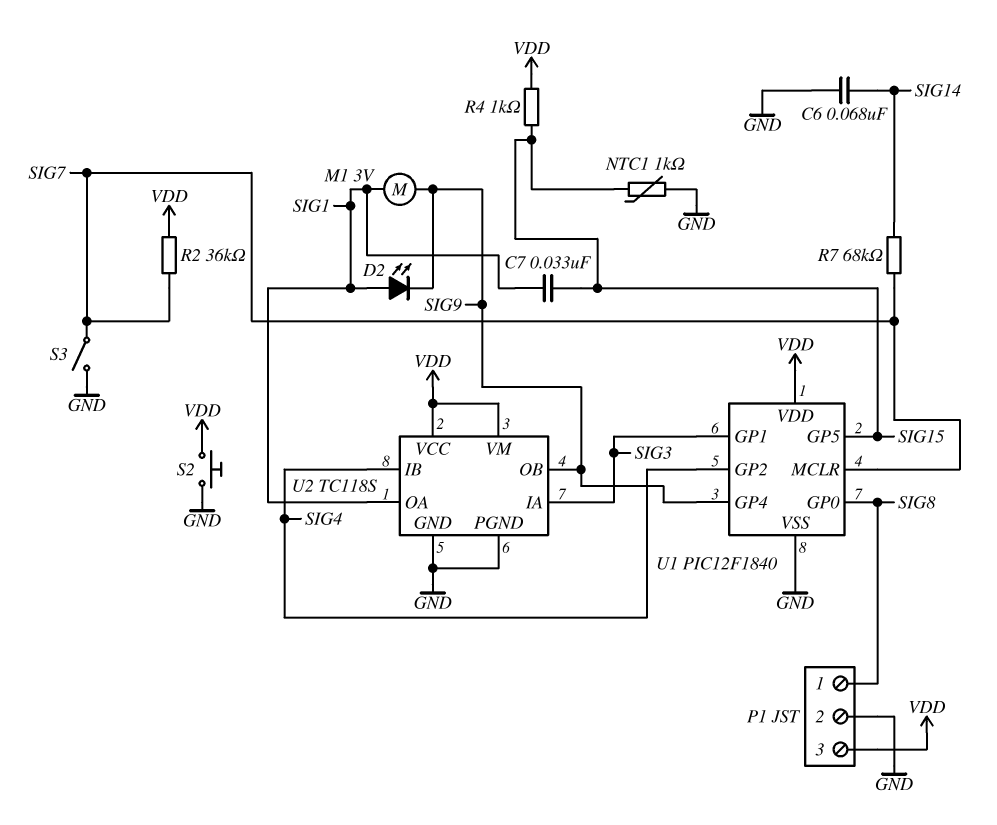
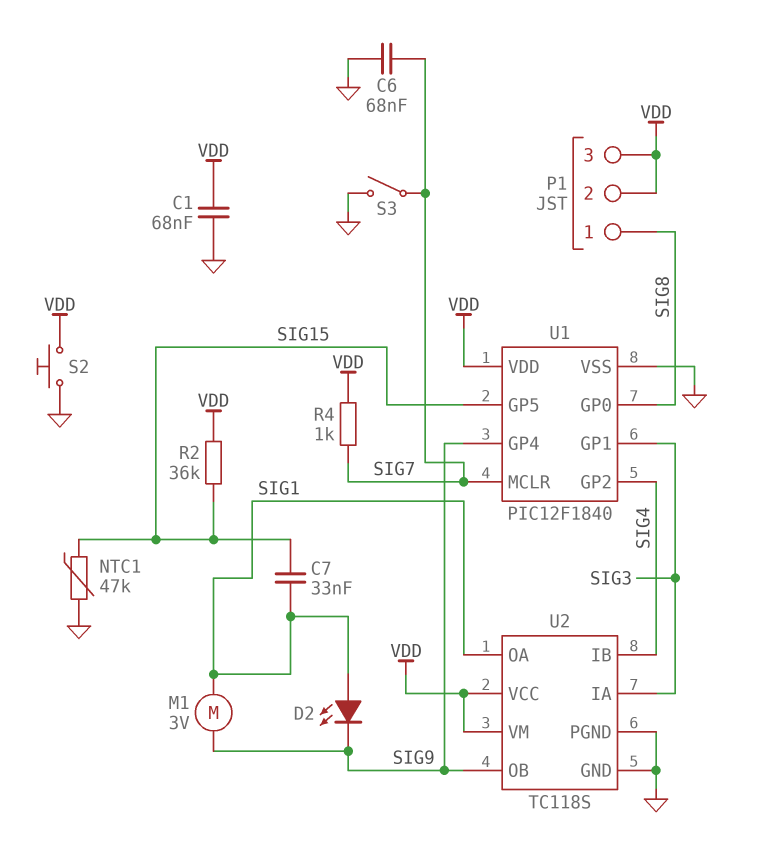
C1: none -> 68nF (GND, VDD)
C6: 68nF (GND, SIG14) -> 68nF (GND, SIG7)
NTC1: 1k (GND, SIG15) -> 47k (GND, SIG15)
P1 pin 2: GND -> VDD
R2: 36k (SIG7, VDD) -> 36k (SIG15, VDD)
R4: 1k (SIG15, VDD) -> 1k (SIG7, VDD)
R7: 68k (SIG7, SIG14) -> none

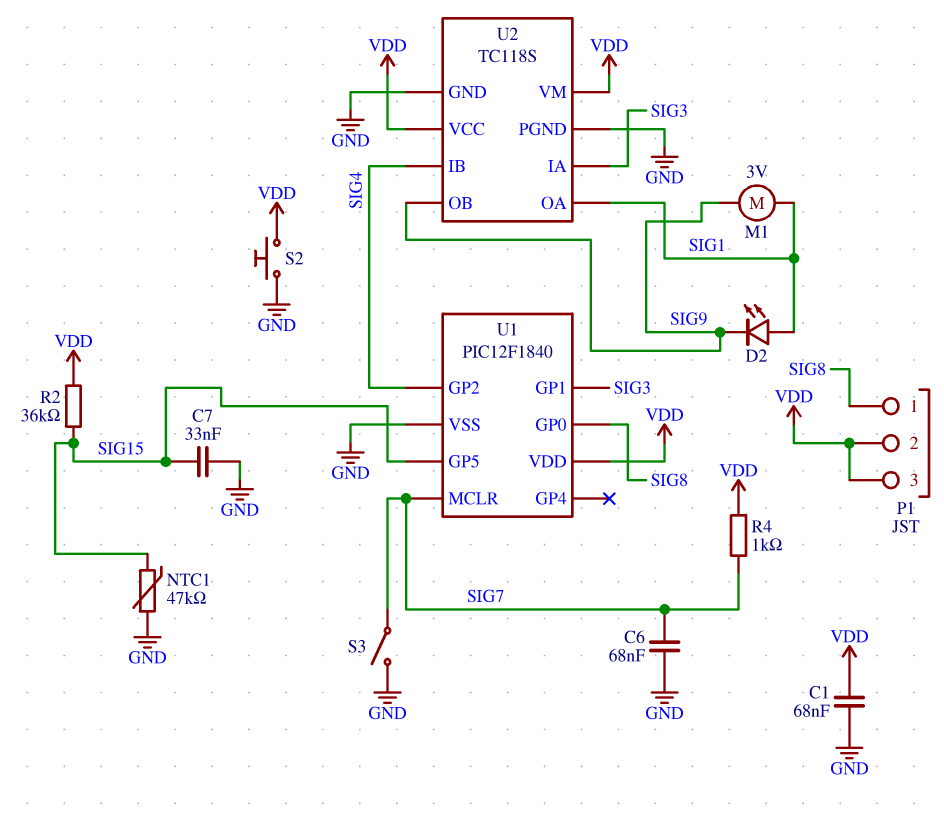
C7: 33nF (SIG1, SIG15) -> 33nF (GND, SIG15)
U1 pin GP4: SIG9 -> none

